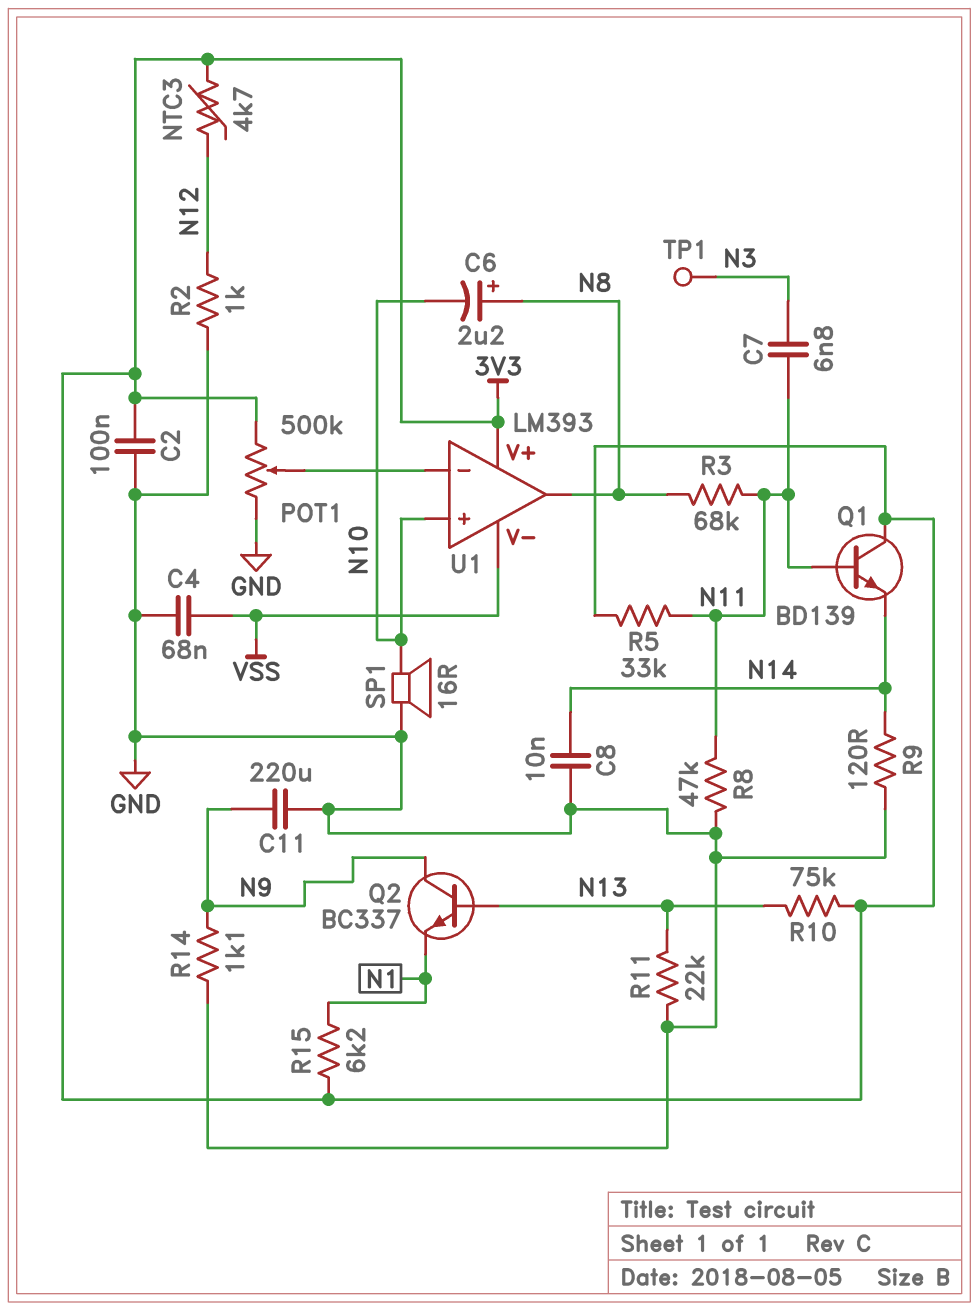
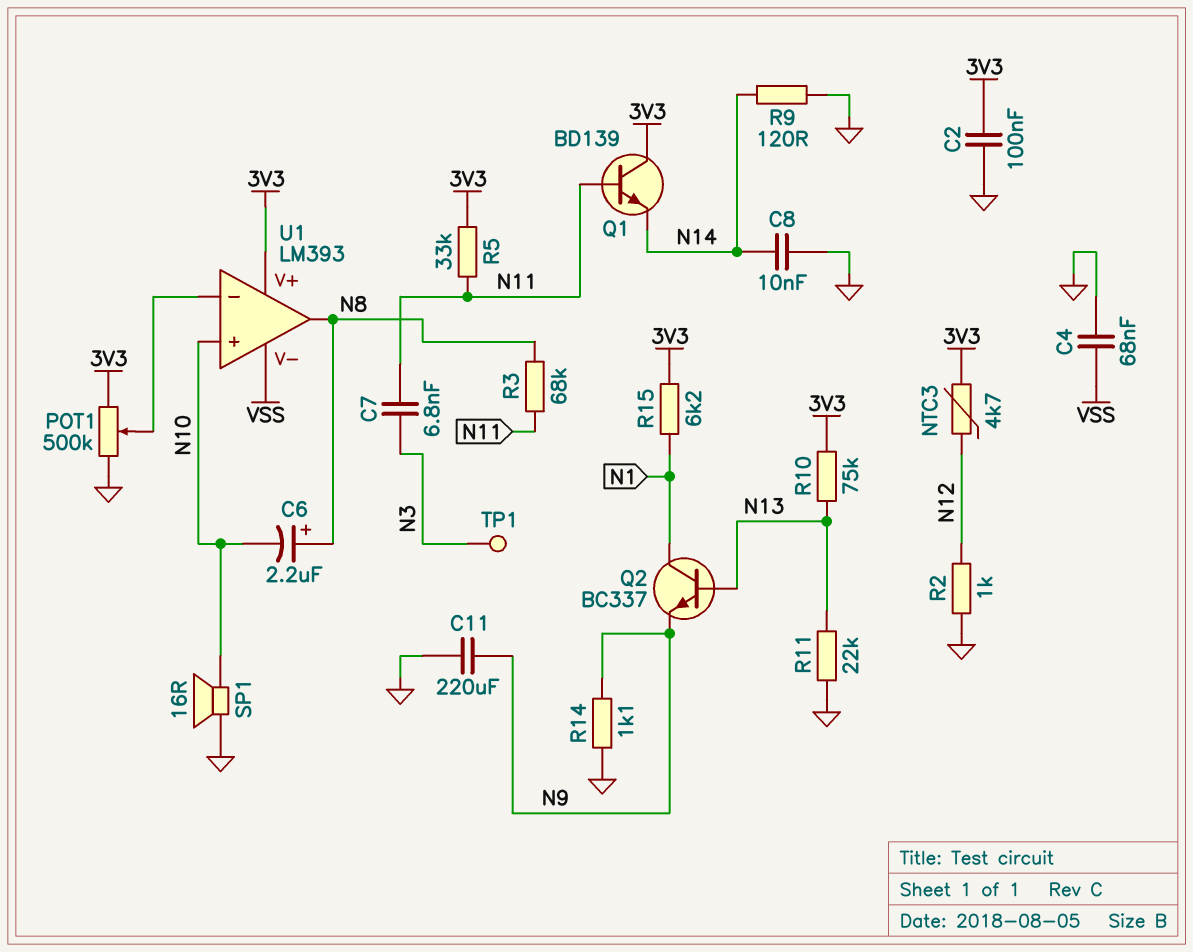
Q2: NPN BC337 (B N13, C N9, E N1) -> NPN BC337 (B N13, C N1, E N9)
R8: 47k (GND, N11) -> none

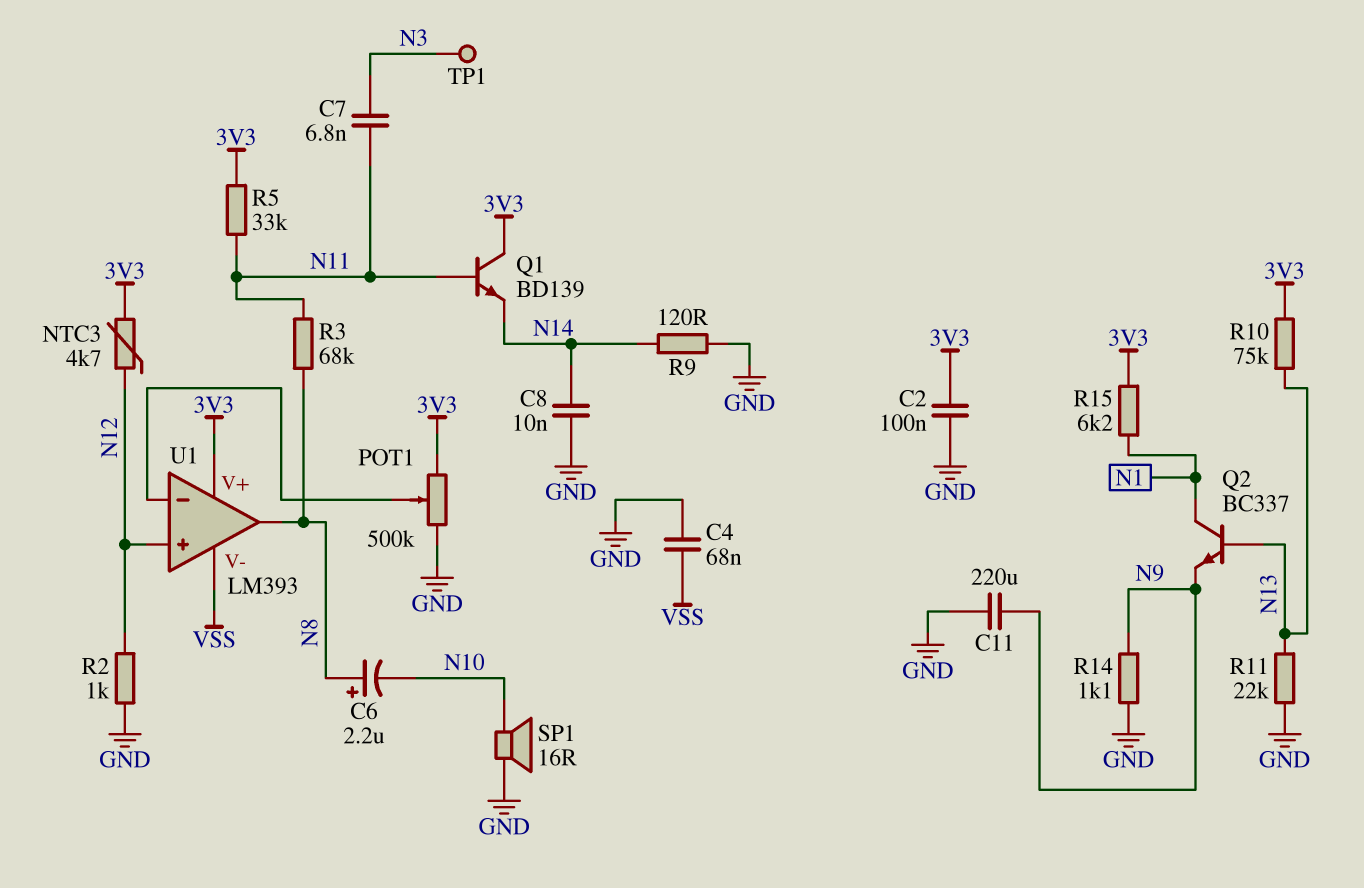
U1 pin in+: N10 -> N12

